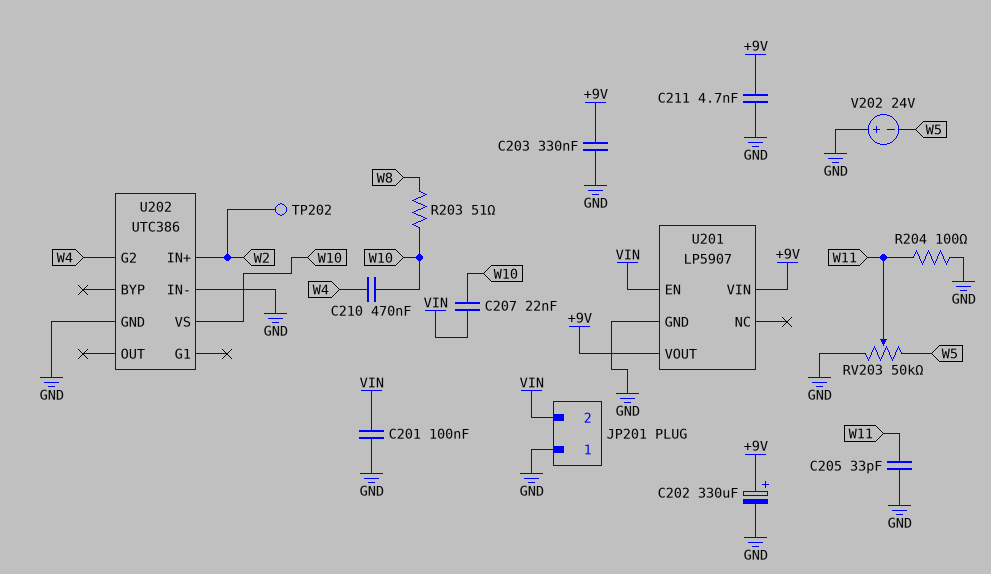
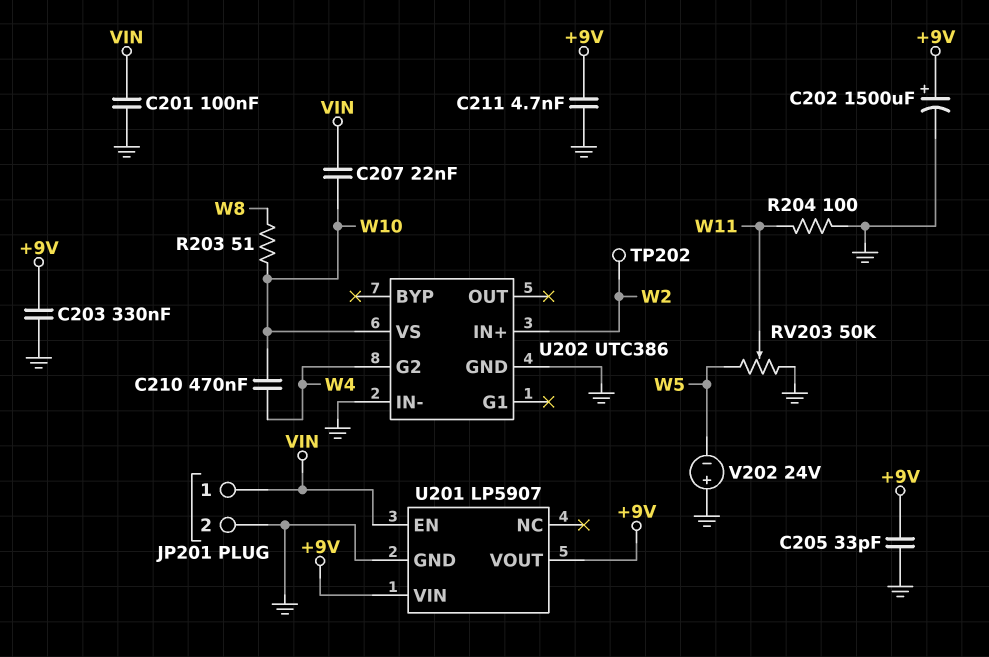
C202: 330uF (plus +9V, minus GND) -> 1500uF (plus +9V, minus GND)
C205: 33pF (GND, W11) -> 33pF (+9V, GND)
JP201 pin 1: GND -> VIN
JP201 pin 2: VIN -> GND

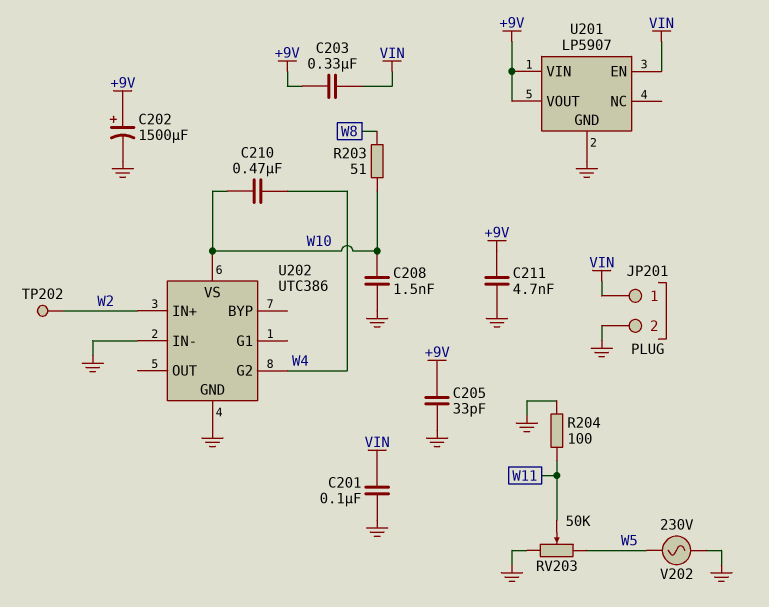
C203: 330nF (+9V, GND) -> 330nF (+9V, VIN)
C207: 22nF (VIN, W10) -> none
C208: none -> 1.5nF (GND, W10)
V202: 24V (plus GND, minus W5) -> AC 230V (GND, W5)

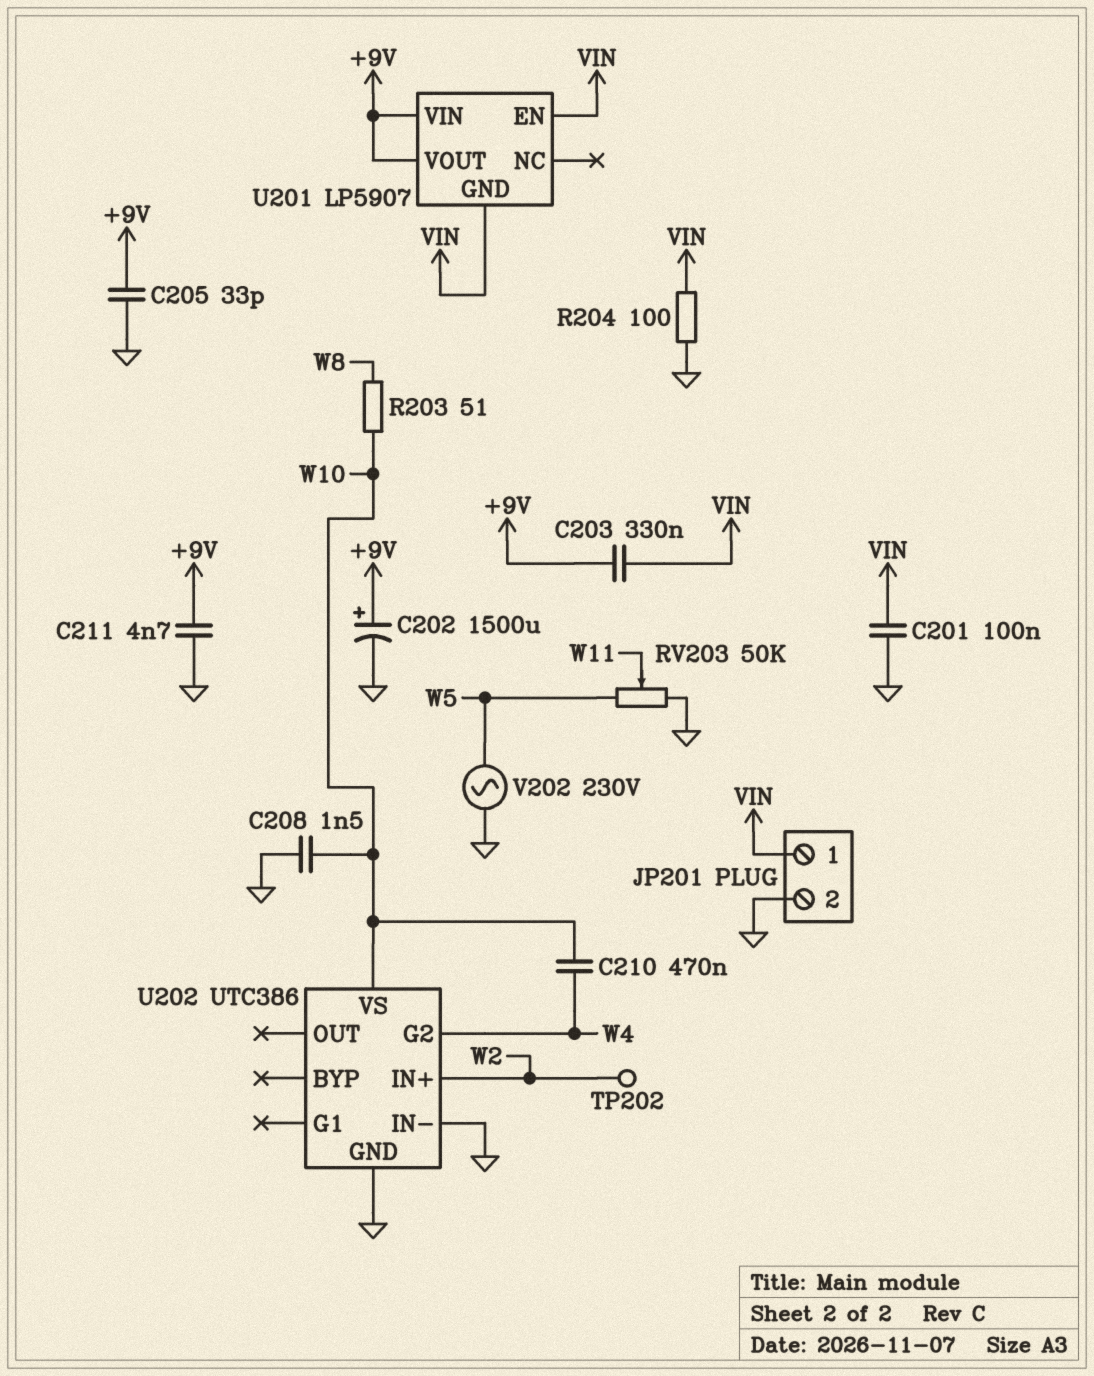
R204: 100 (GND, W11) -> 100 (GND, VIN)
U201 pin GND: GND -> VIN

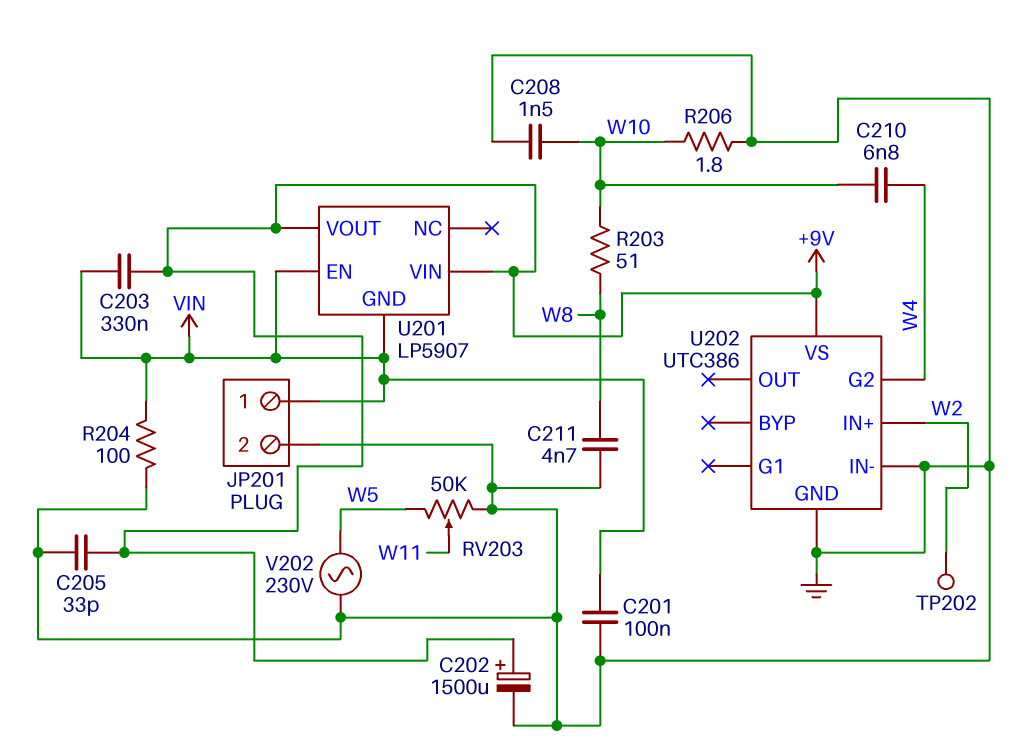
C210: 470nF (W4, W10) -> 6.8nF (W4, W10)
C211: 4.7nF (+9V, GND) -> 4.7nF (GND, W8)
R206: none -> 1.8 (GND, W10)
U202 pin VS: W10 -> +9V

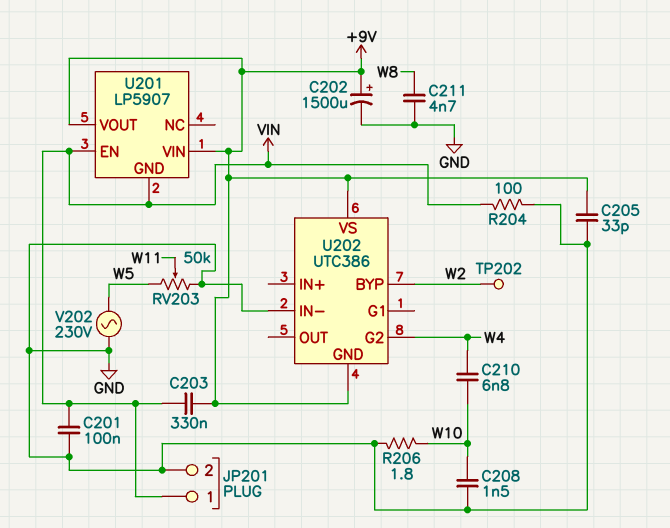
R203: 51 (W8, W10) -> none
U202 pin BYP: none -> W2
U202 pin GND: GND -> +9V
U202 pin IN+: W2 -> none

